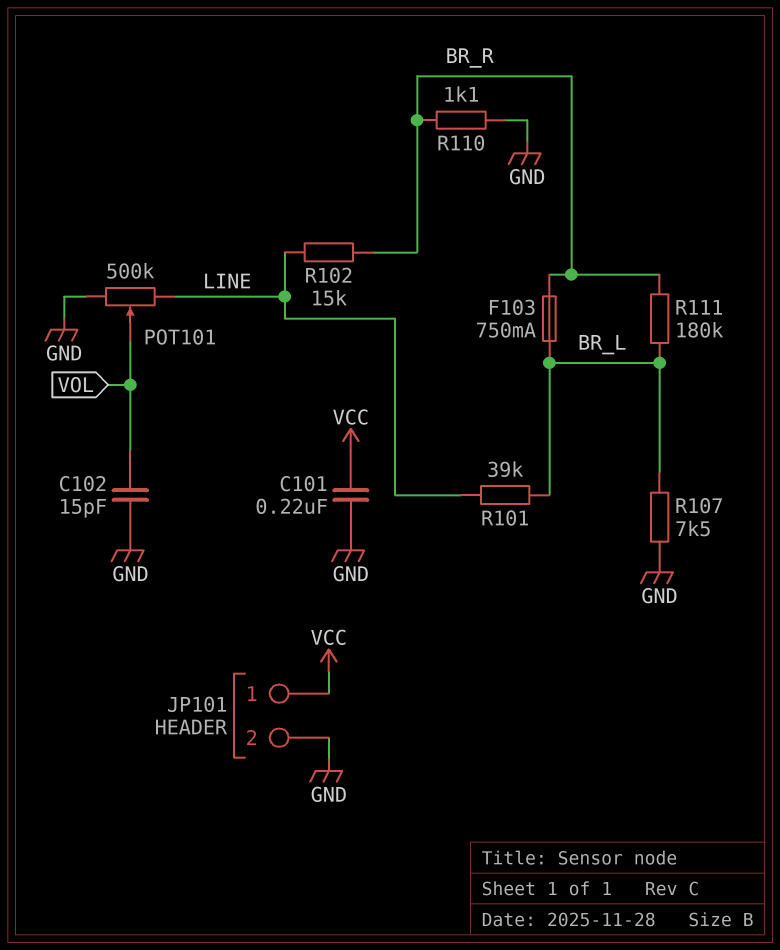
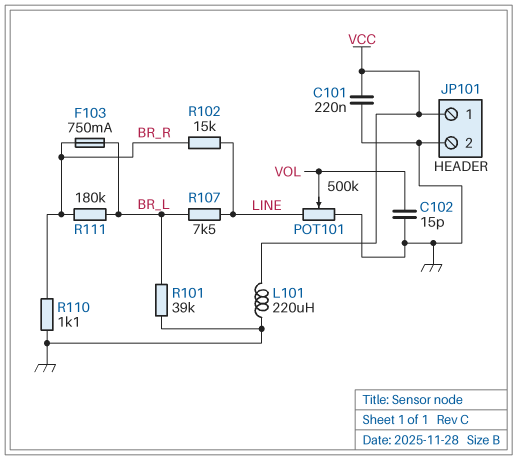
L101: none -> 220uH (GND, VCC)
R101: 39k (BR_L, LINE) -> 39k (BR_L, GND)
R107: 7.5k (BR_L, GND) -> 7.5k (BR_L, LINE)

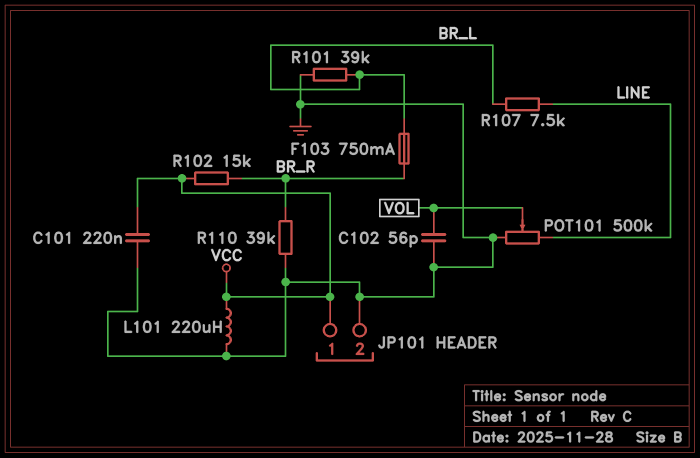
C102: 15pF (GND, VOL) -> 56pF (GND, VOL)
R102: 15k (BR_R, LINE) -> 15k (BR_R, VCC)
R110: 1.1k (BR_R, GND) -> 39k (BR_R, GND)
R111: 180k (BR_L, BR_R) -> none

